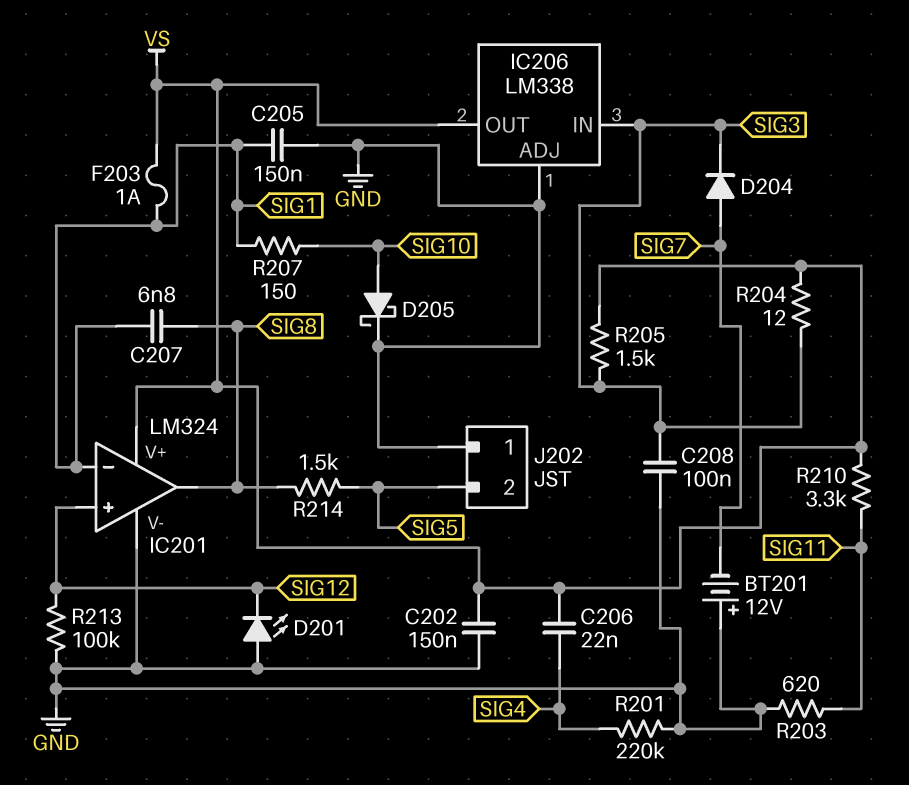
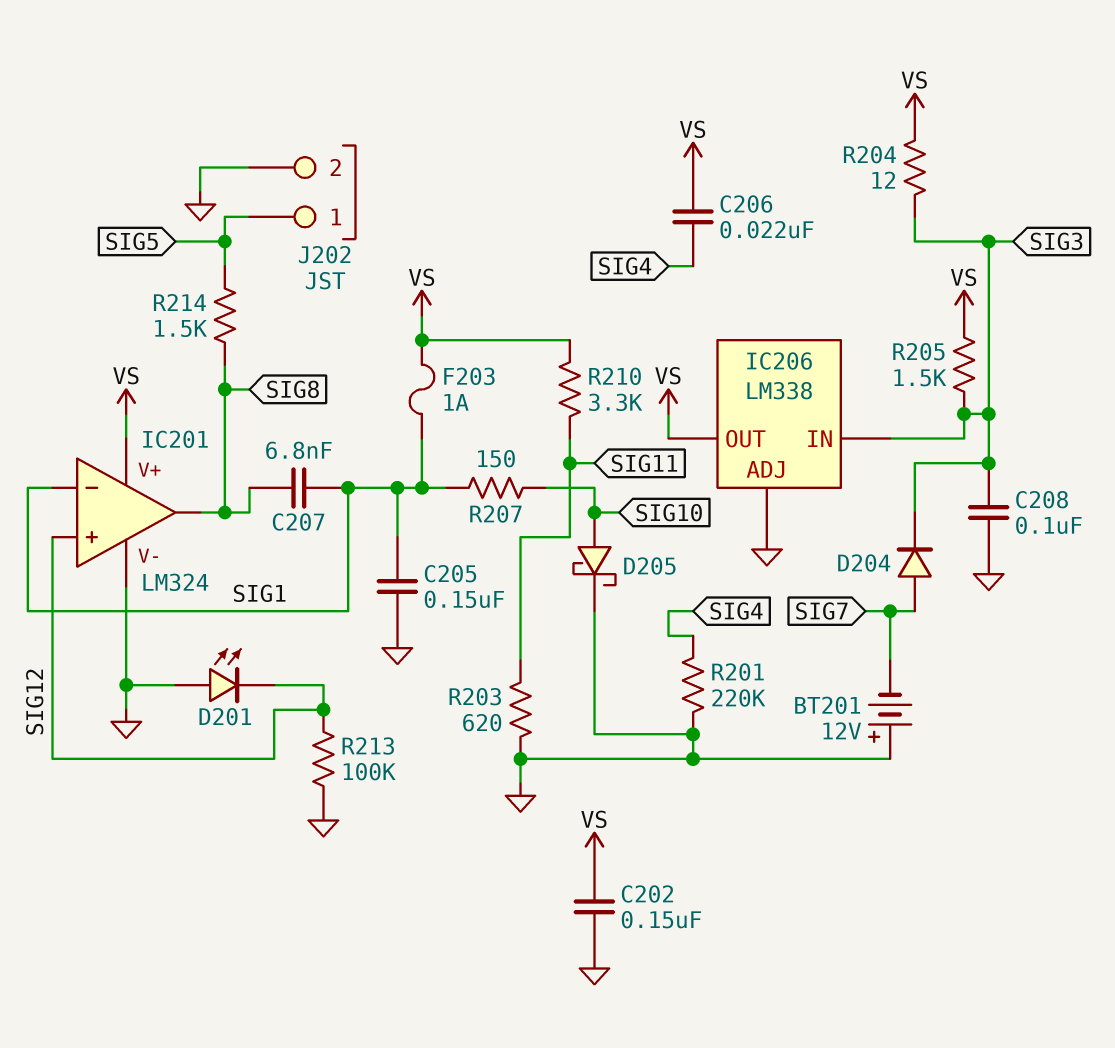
J202 pin 1: GND -> SIG5
J202 pin 2: SIG5 -> GND

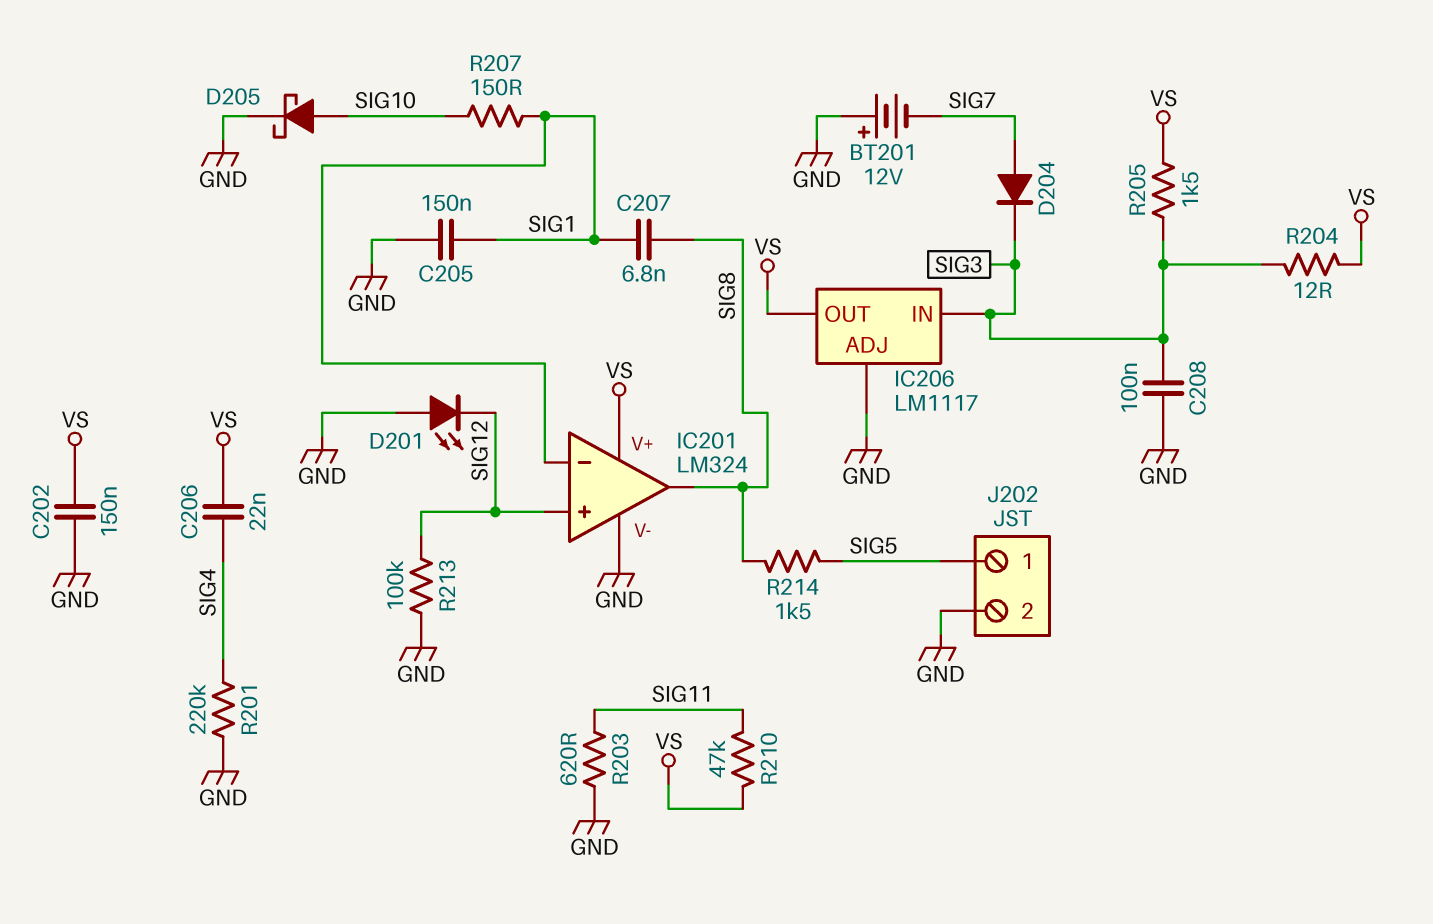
F203: 1A (SIG1, VS) -> none
IC206: LM338 -> LM1117
R210: 3.3k (SIG11, VS) -> 47k (SIG11, VS)

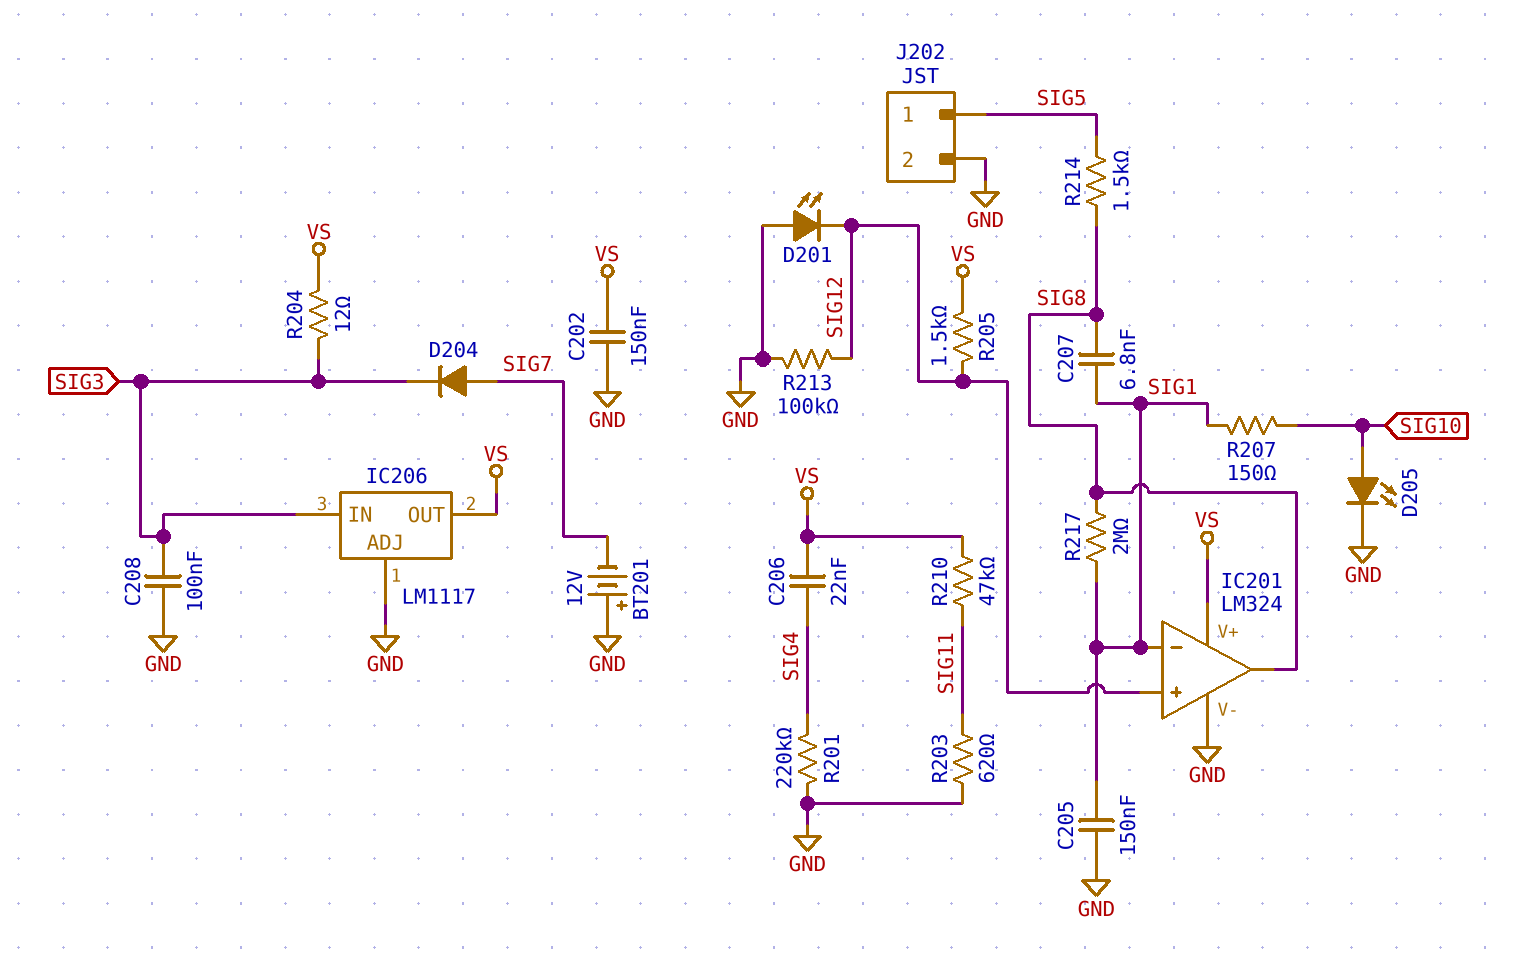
D205: schottky (A SIG10, K GND) -> LED (A SIG10, K GND)
R205: 1.5k (SIG3, VS) -> 1.5k (SIG12, VS)
R217: none -> 2M (SIG1, SIG8)

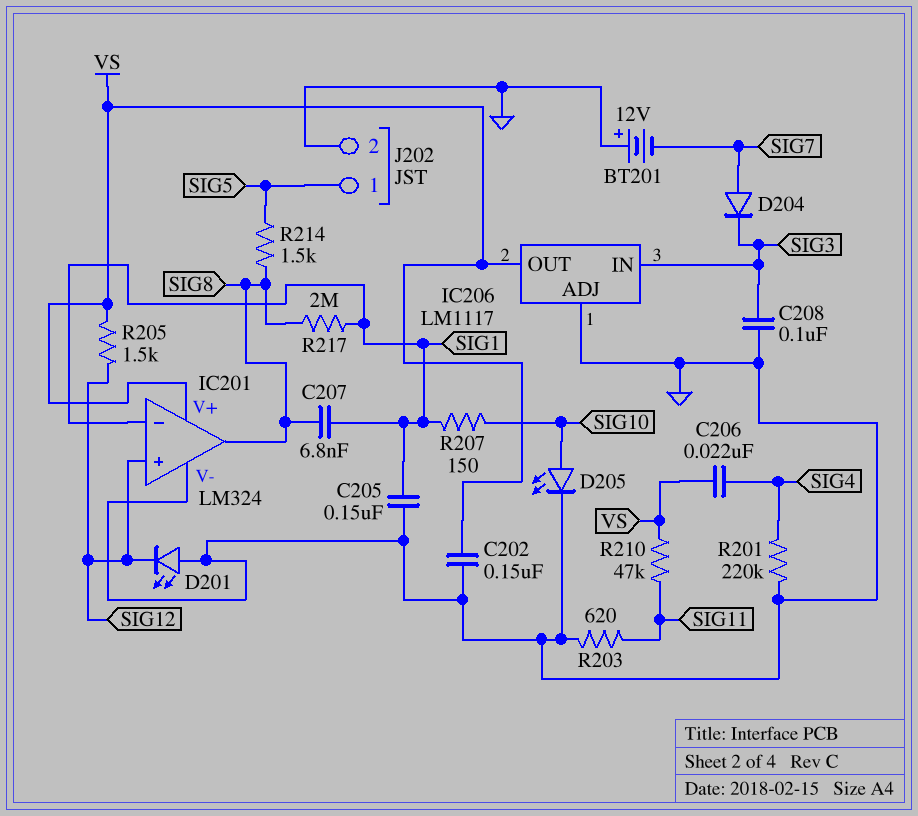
R204: 12 (SIG3, VS) -> none
R213: 100k (GND, SIG12) -> none

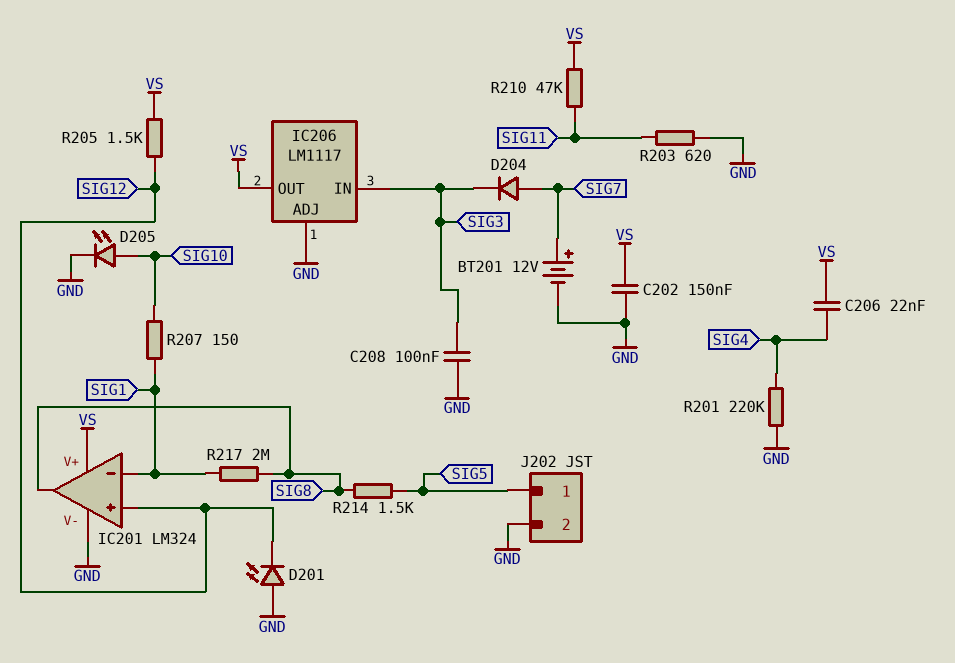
BT201: 12V (plus GND, minus SIG7) -> 12V (plus SIG7, minus GND)
C205: 150nF (GND, SIG1) -> none
C207: 6.8nF (SIG1, SIG8) -> none

